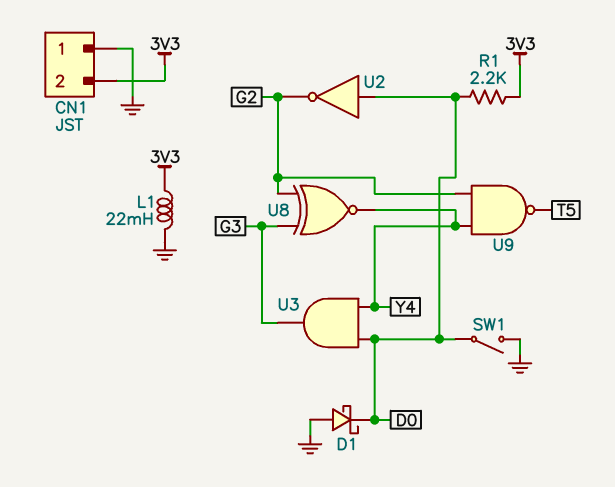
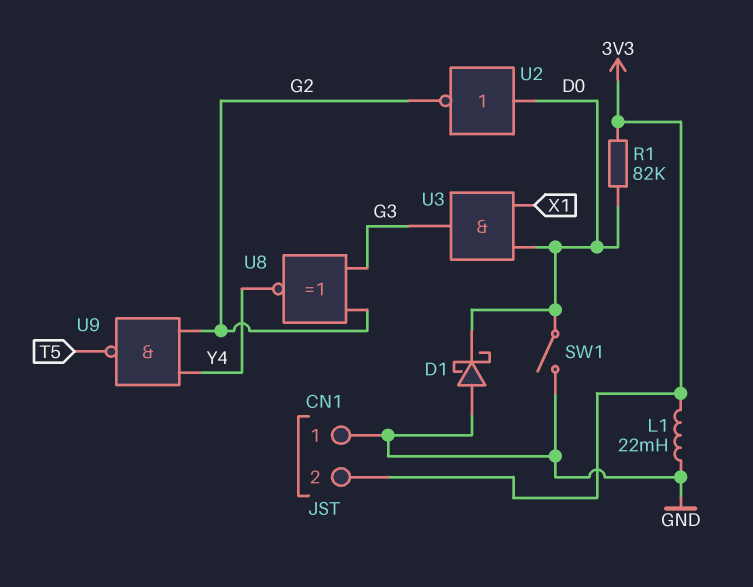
R1: 2.2k (3V3, D0) -> 82k (3V3, D0)
U3: AND (in D0, in Y4, out G3) -> AND (in D0, in X1, out G3)

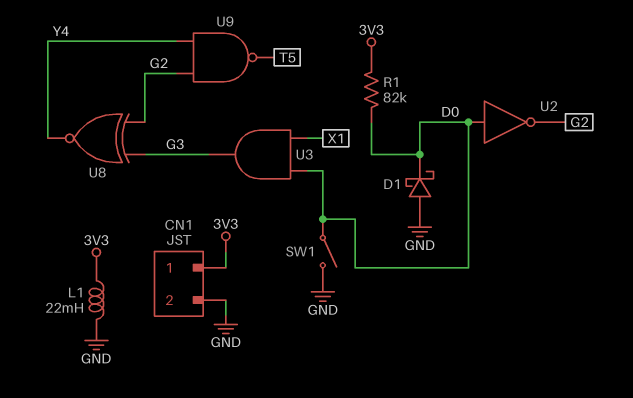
CN1 pin 1: GND -> 3V3
CN1 pin 2: 3V3 -> GND

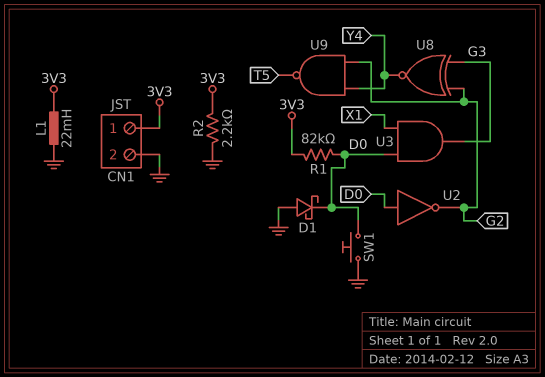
R2: none -> 2.2k (3V3, GND)
SW1: switch (D0, GND) -> button (D0, GND)

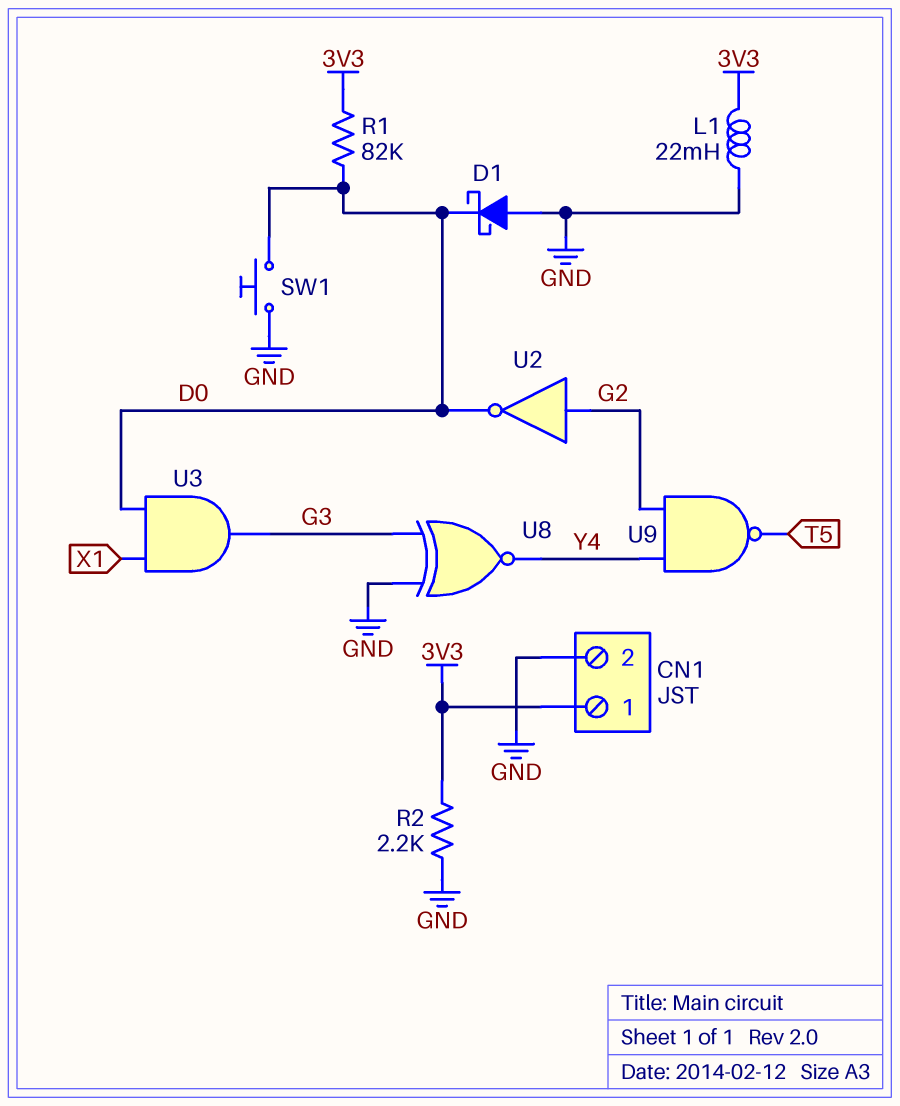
U2: NOT (in D0, out G2) -> NOT (in G2, out D0)
U8: XNOR (in G2, in G3, out Y4) -> XNOR (in G3, in GND, out Y4)

